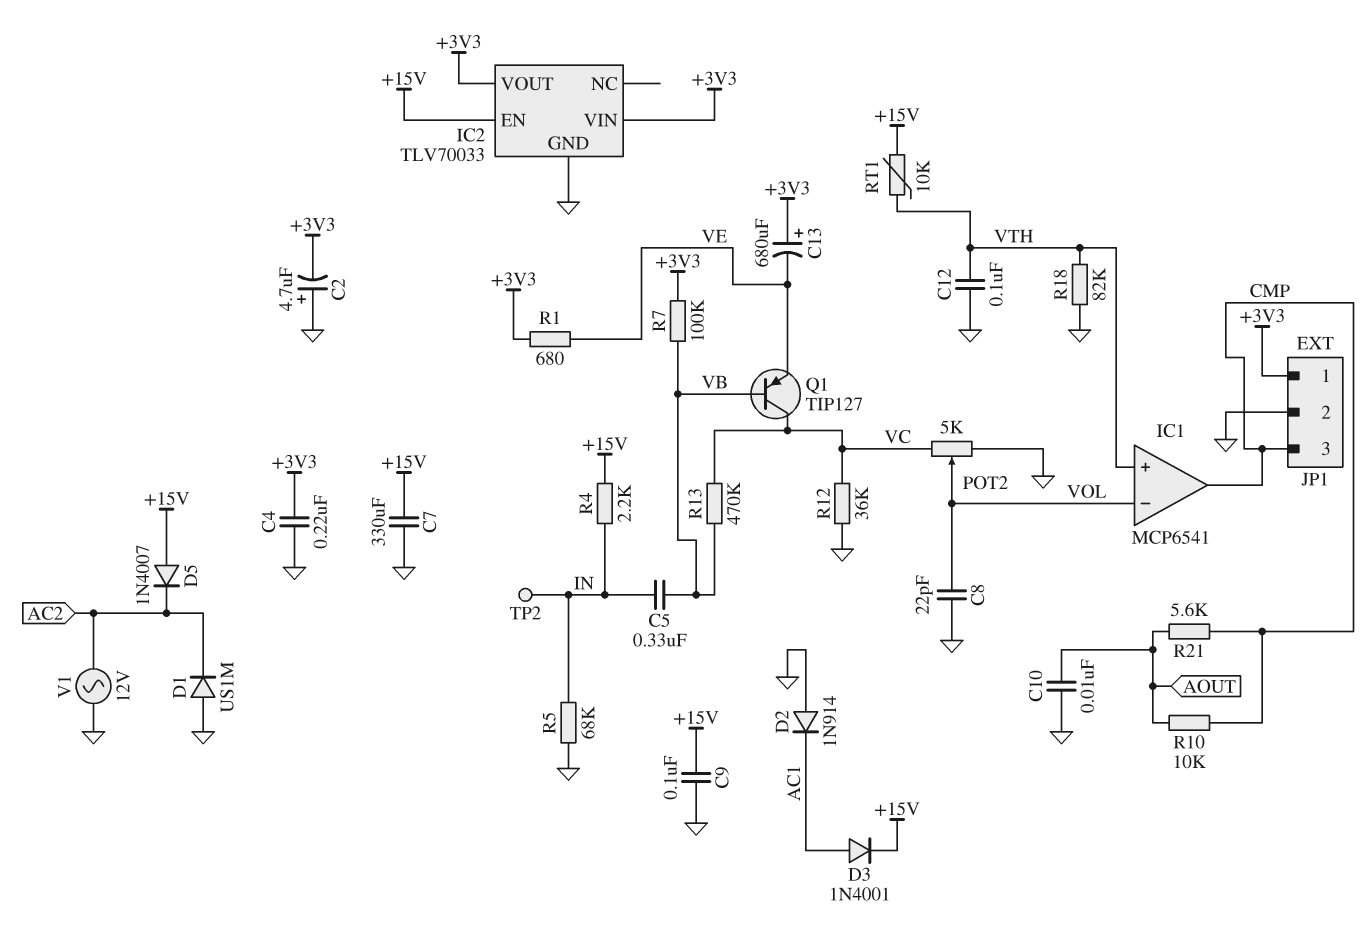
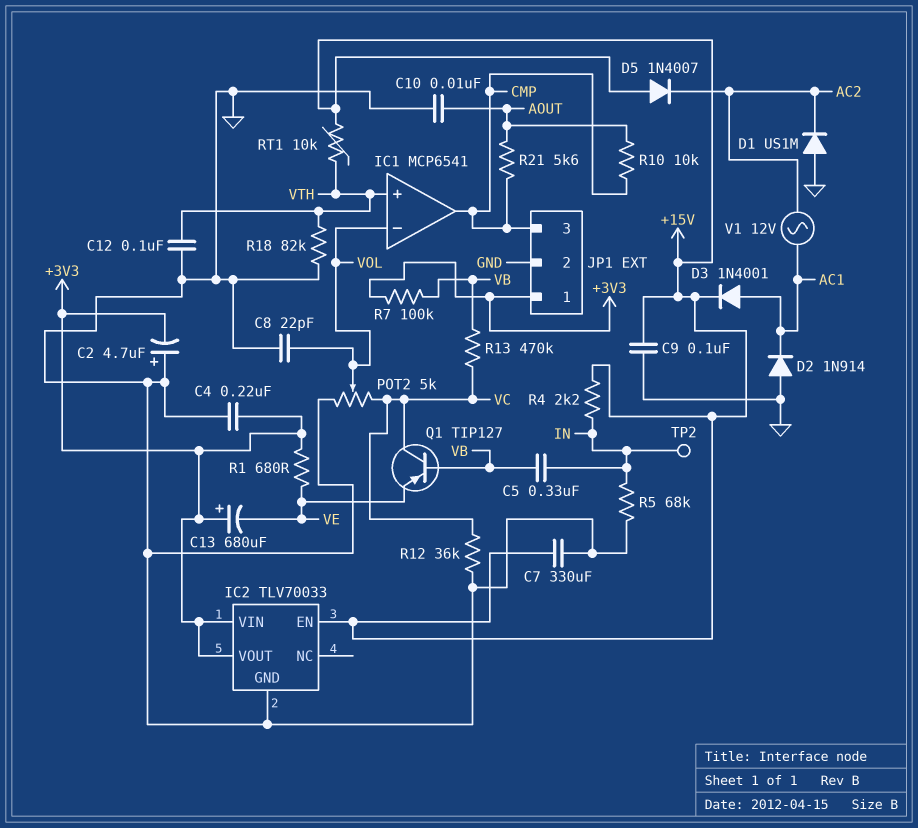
V1: AC 12V (AC2, GND) -> AC 12V (AC1, AC2)

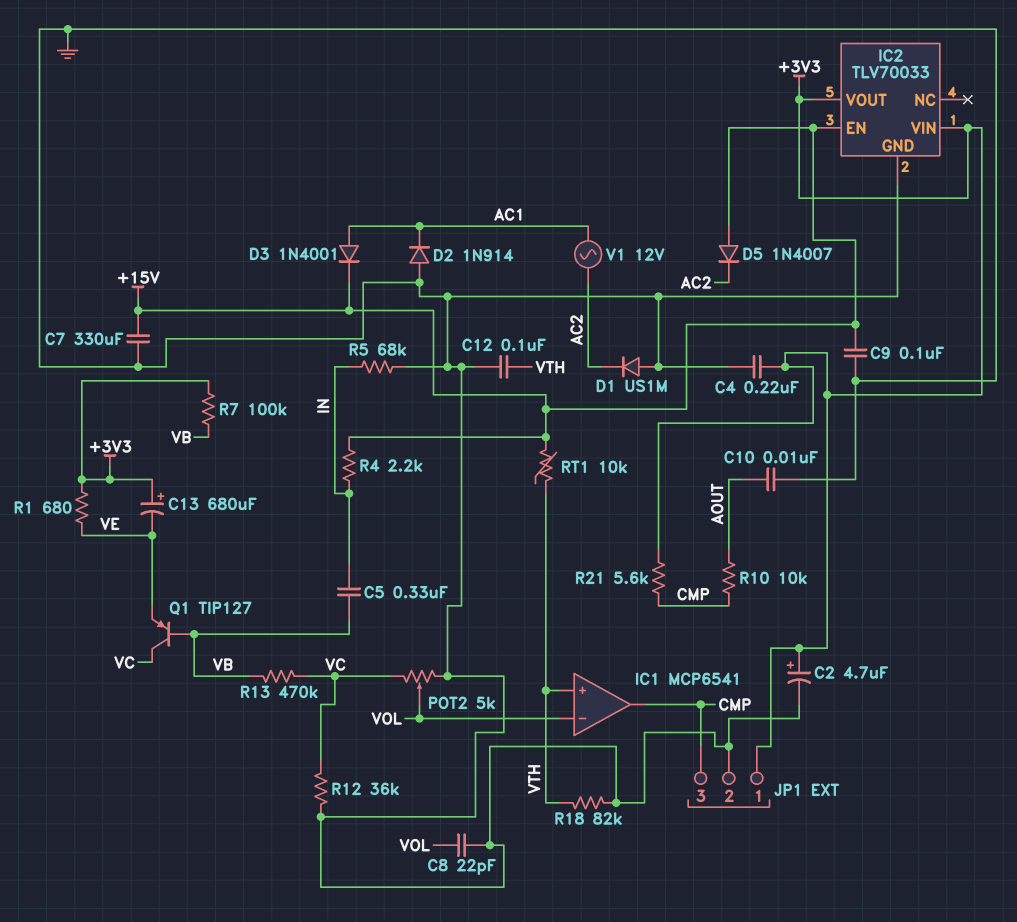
C2: 4.7uF (plus GND, minus +3V3) -> 4.7uF (plus +3V3, minus GND)
R21: 5.6k (AOUT, CMP) -> 5.6k (+3V3, CMP)
TP2: test point (IN) -> none

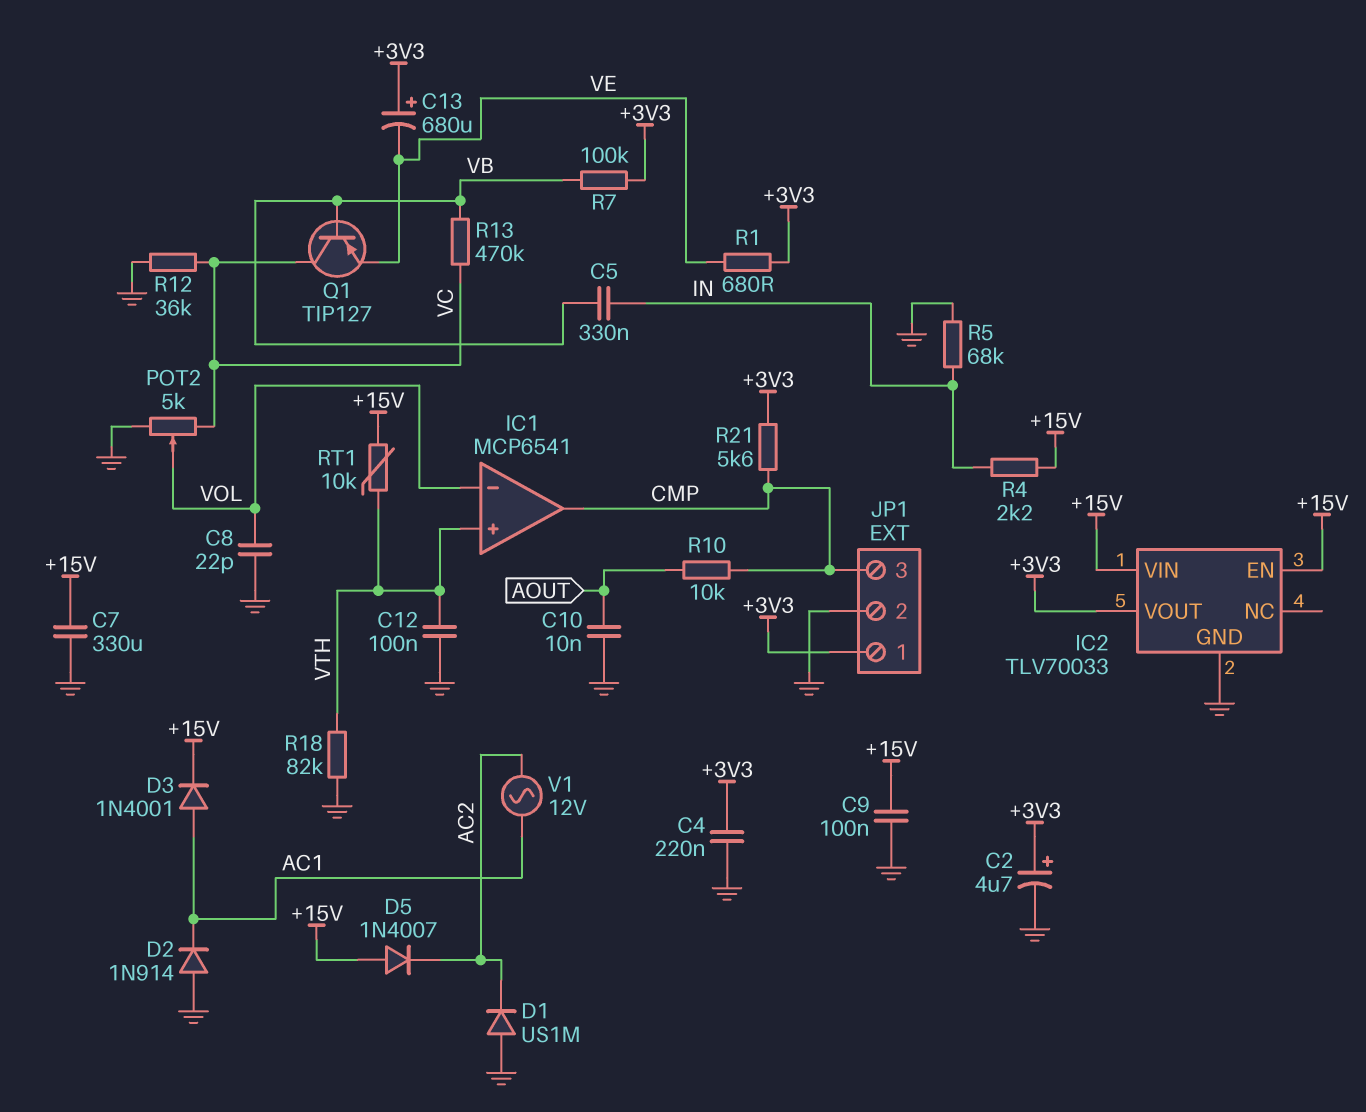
IC2 pin VIN: +3V3 -> +15V

